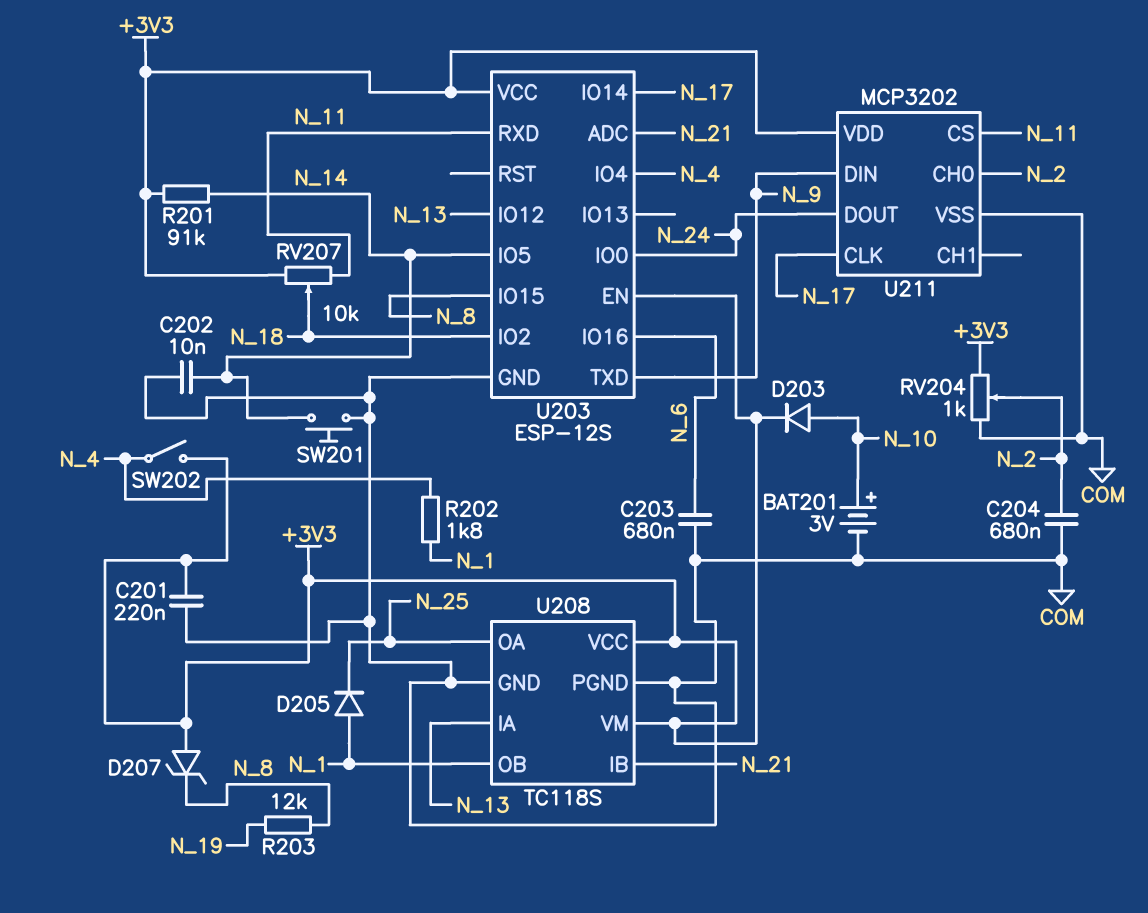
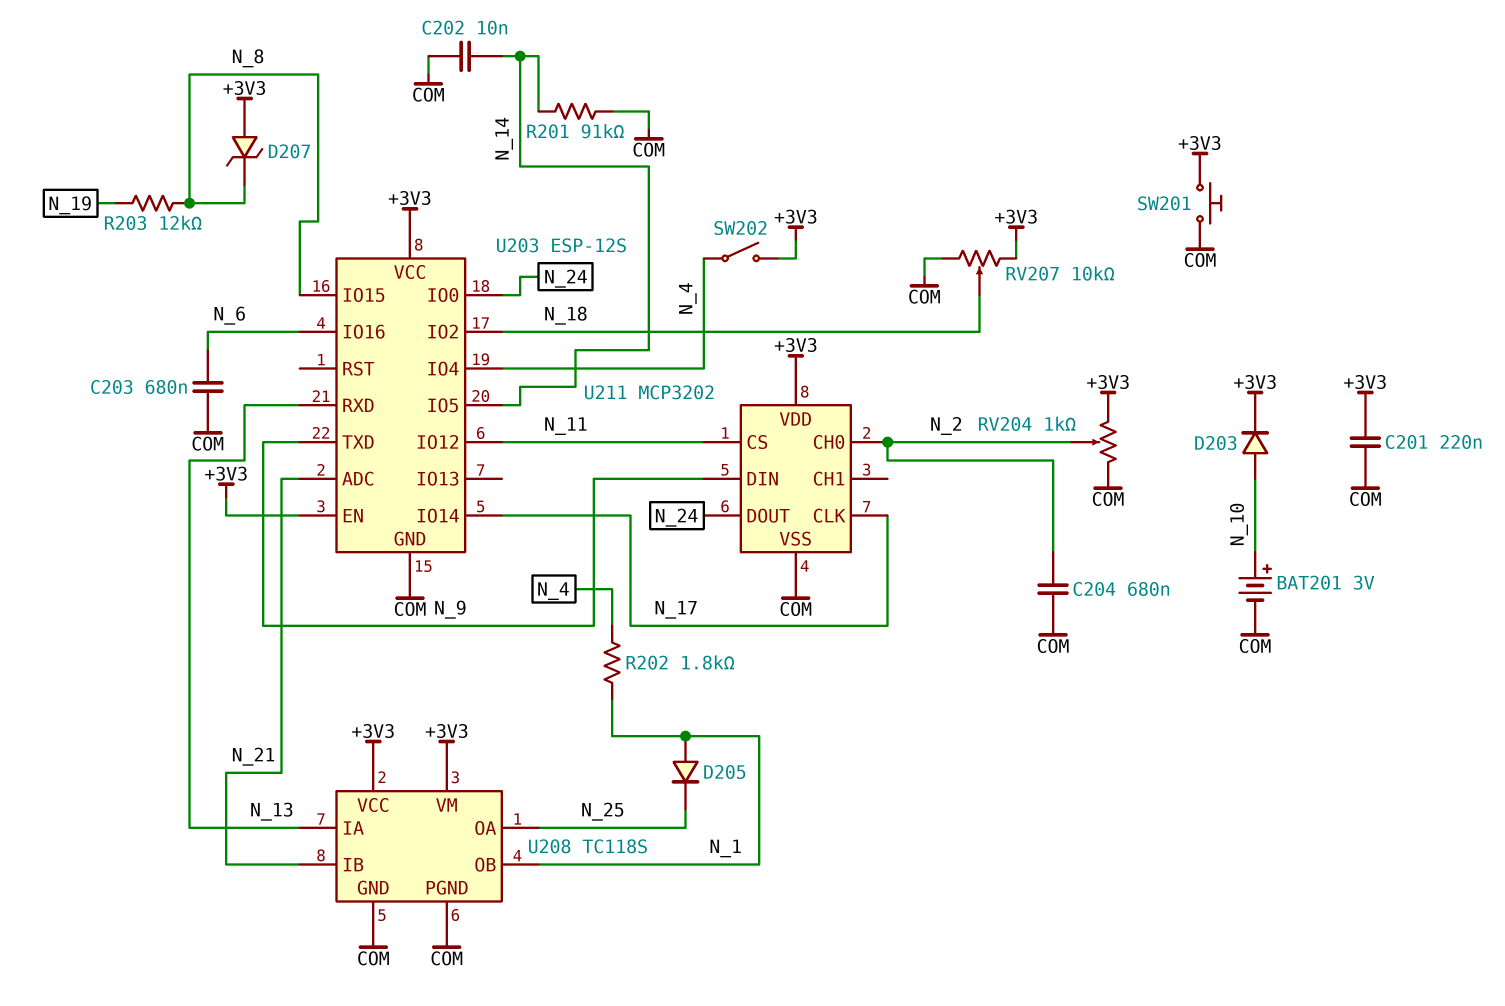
R201: 91k (+3V3, N_14) -> 91k (COM, N_14)
RV207: 10k (+3V3, N_11, wiper N_18) -> 10k (+3V3, COM, wiper N_18)
SW201: button (COM, N_14) -> button (+3V3, COM)
U203 pin IO12: N_13 -> N_11
U203 pin RXD: N_11 -> N_13

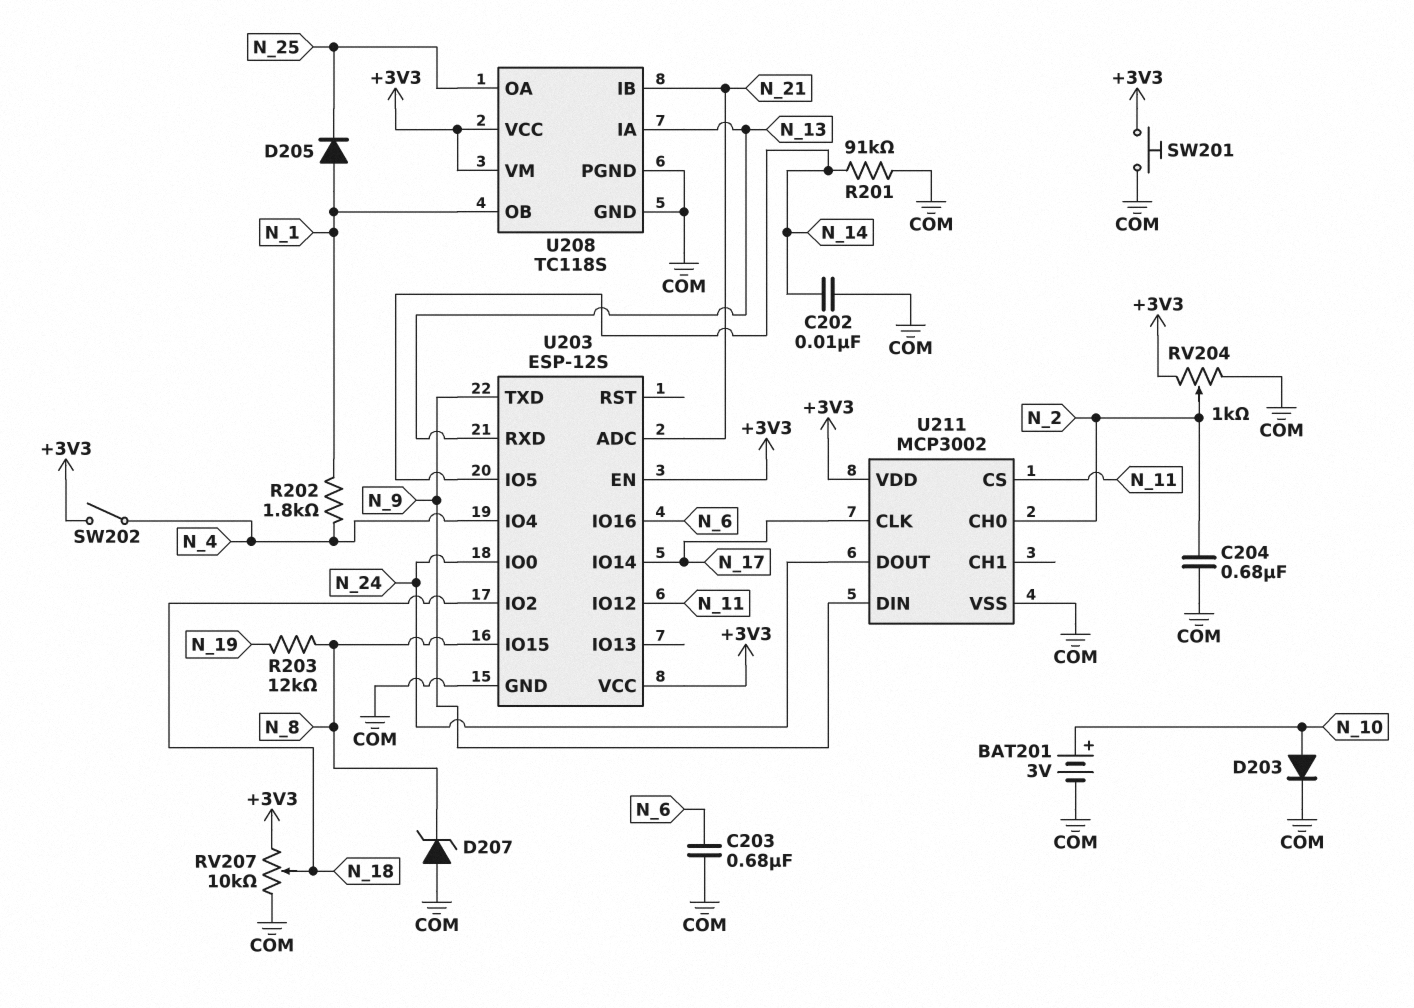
C201: 220nF (+3V3, COM) -> none
D203: diode (A N_10, K +3V3) -> diode (A N_10, K COM)
D207: zener (A +3V3, K N_8) -> zener (A COM, K N_8)
U211: MCP3202 -> MCP3002

